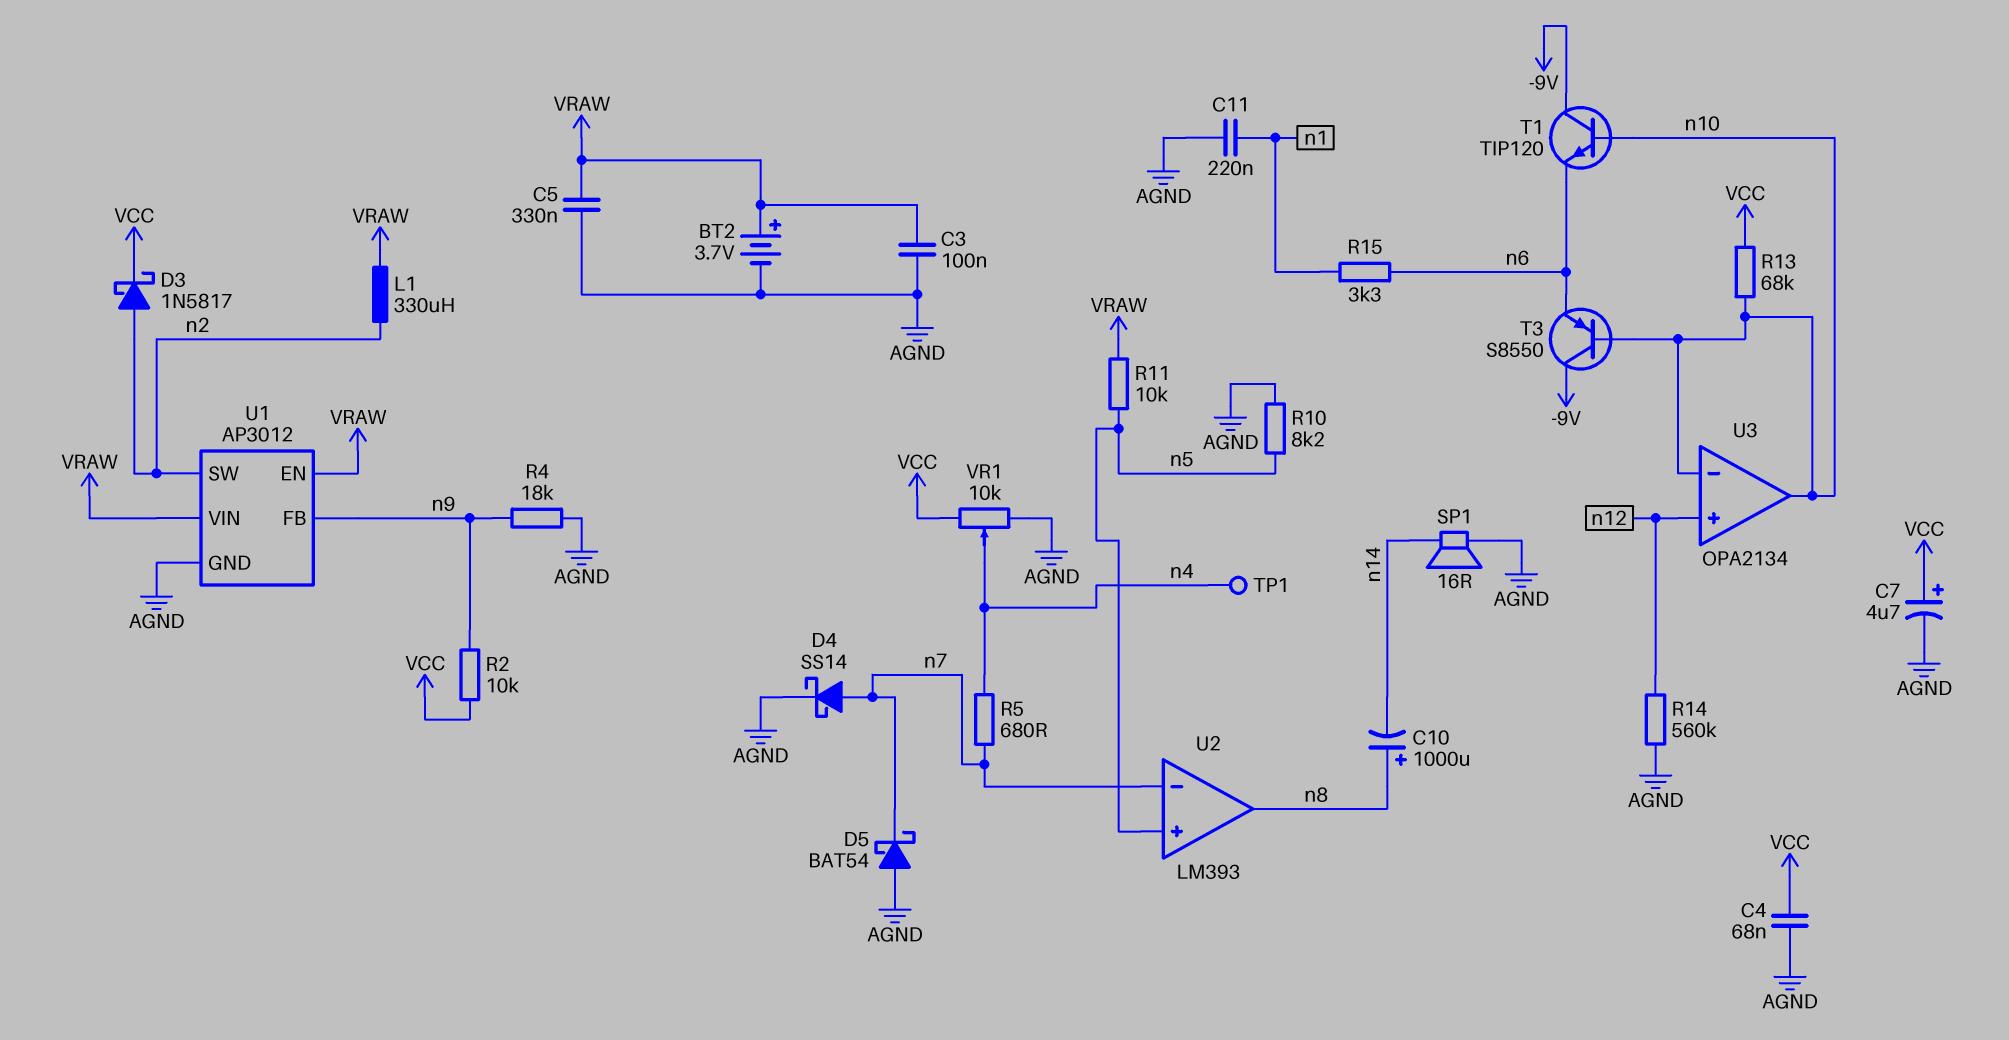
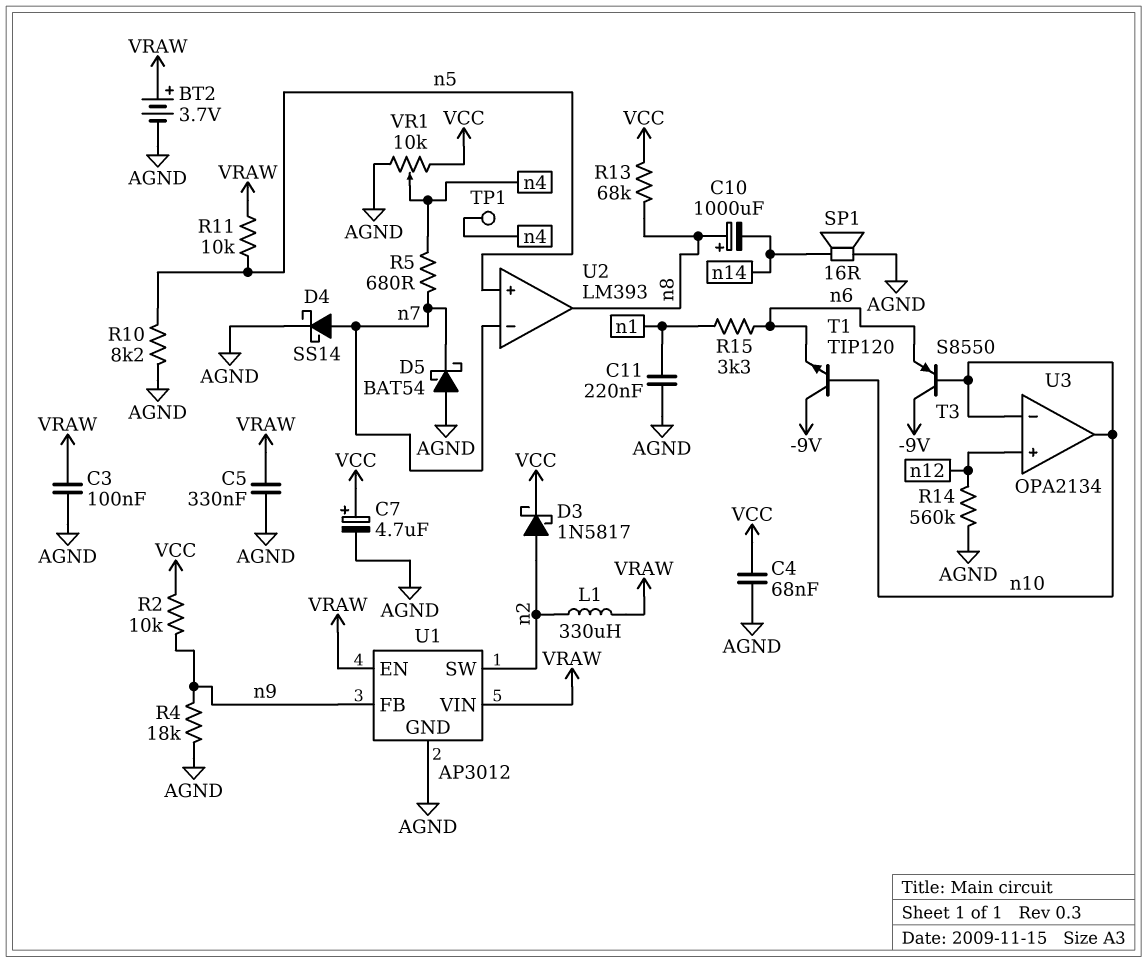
R13: 68k (VCC, n10) -> 68k (VCC, n8)

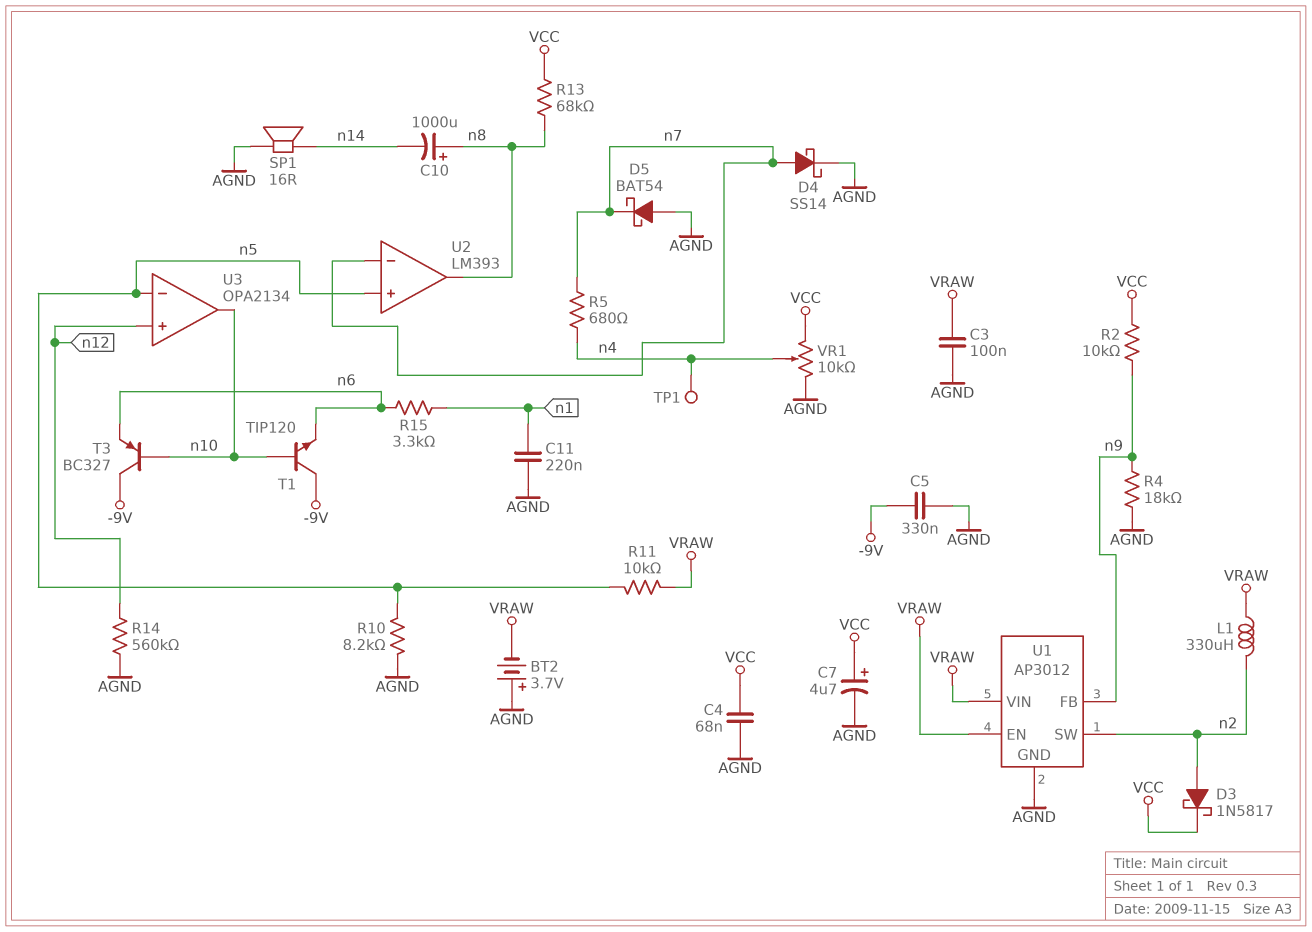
BT2: 3.7V (plus VRAW, minus AGND) -> 3.7V (plus AGND, minus VRAW)
C5: 330nF (AGND, VRAW) -> 330nF (-9V, AGND)
T3: PNP S8550 (B n10, C -9V, E n6) -> PNP BC327 (B n10, C -9V, E n6)
U3 pin in-: n10 -> n5

